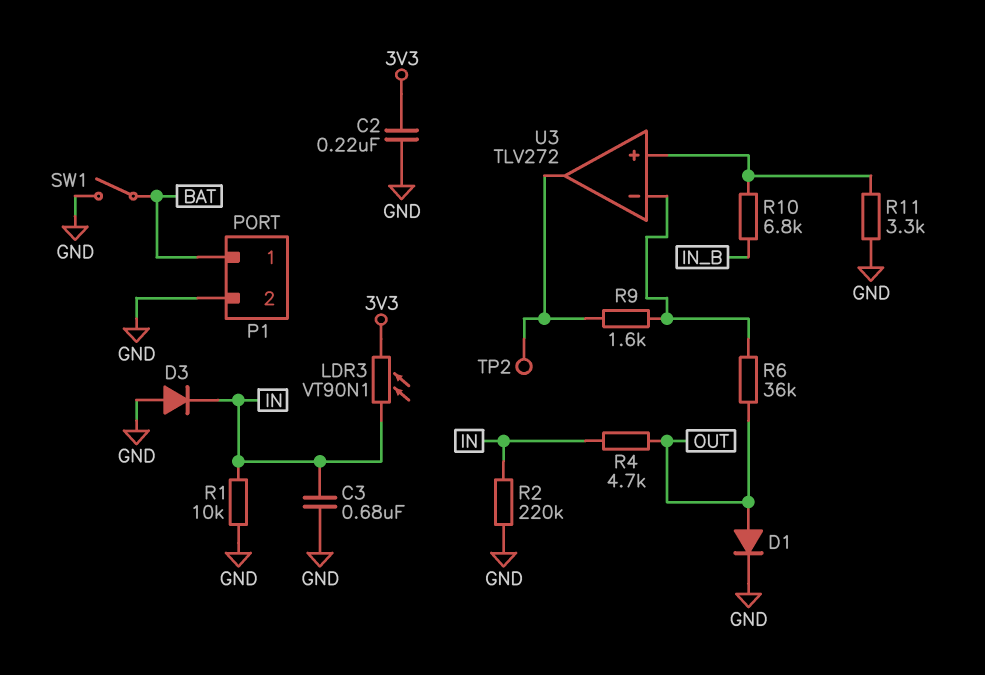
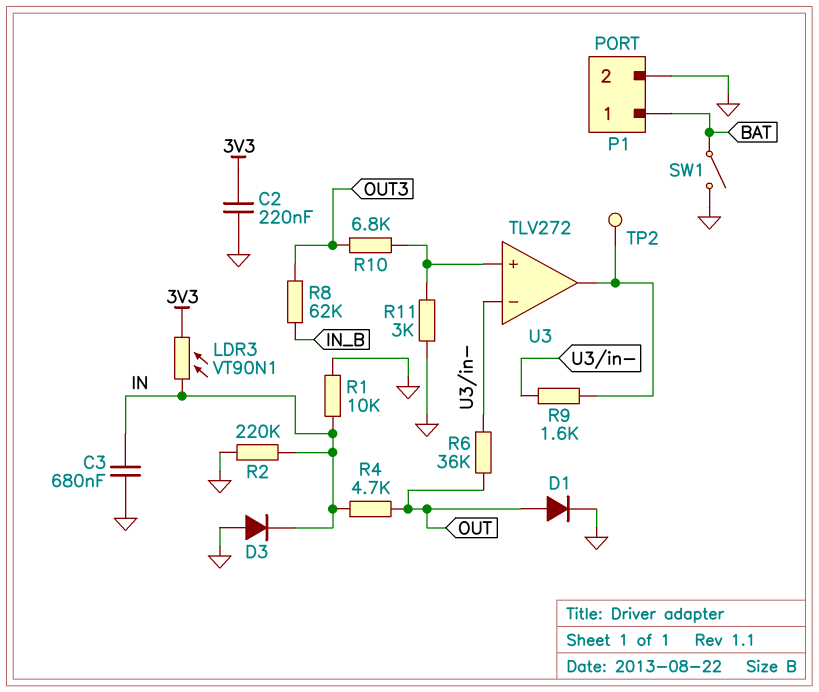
R8: none -> 62k (IN_B, OUT3)
R10: 6.8k (IN_B, U3/in+) -> 6.8k (OUT3, U3/in+)
R11: 3.3k (GND, U3/in+) -> 3k (GND, U3/in+)

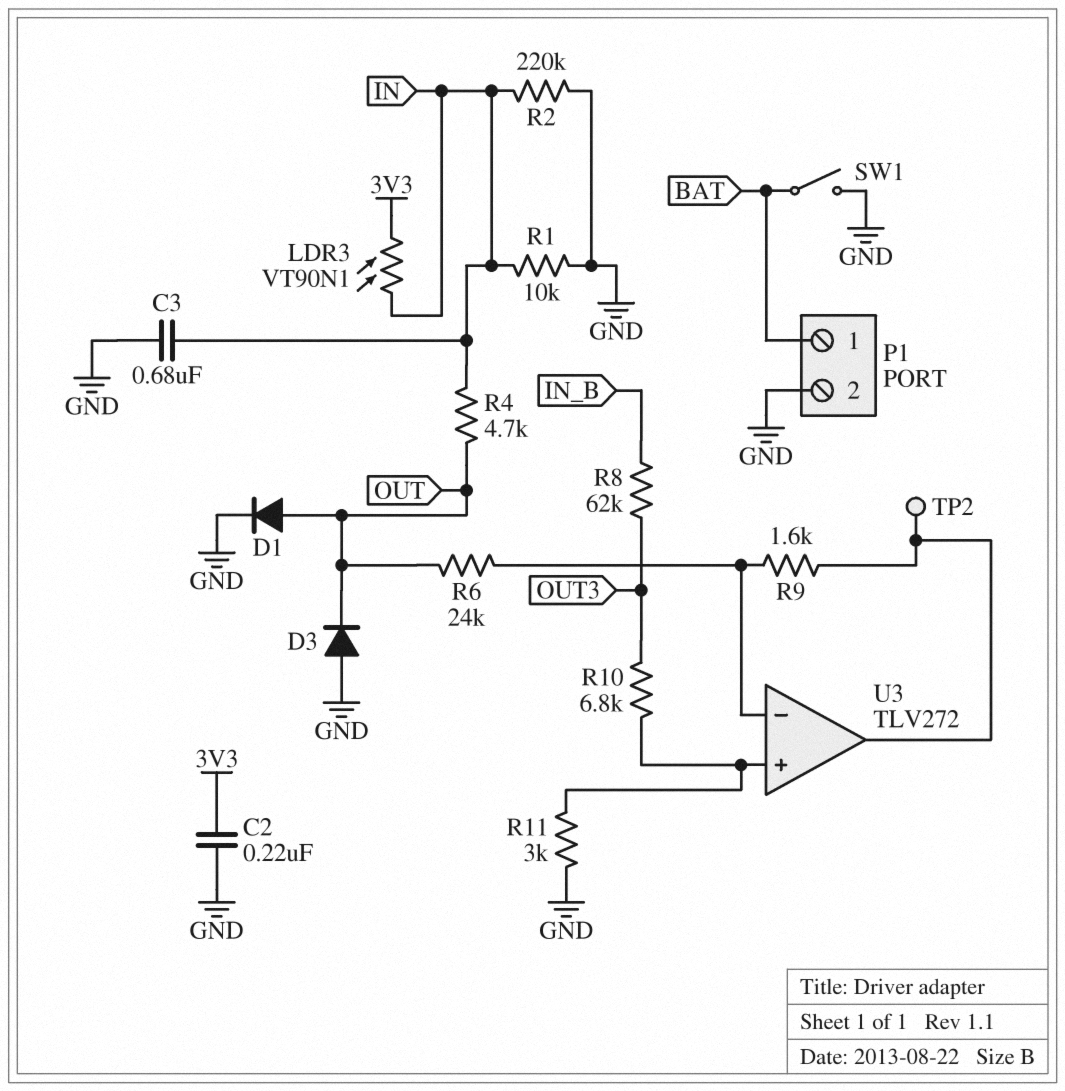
D3: diode (A GND, K IN) -> diode (A GND, K OUT)
R6: 36k (OUT, U3/in-) -> 24k (OUT, U3/in-)

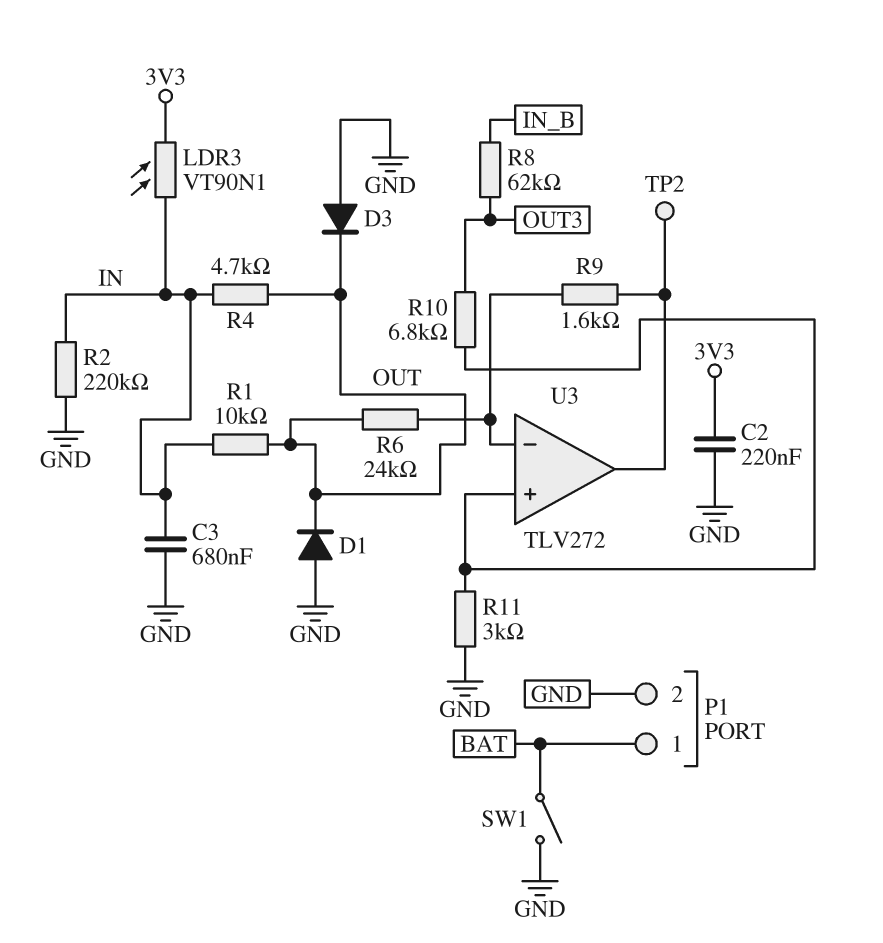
D1: diode (A OUT, K GND) -> diode (A GND, K OUT)
R1: 10k (GND, IN) -> 10k (IN, OUT)

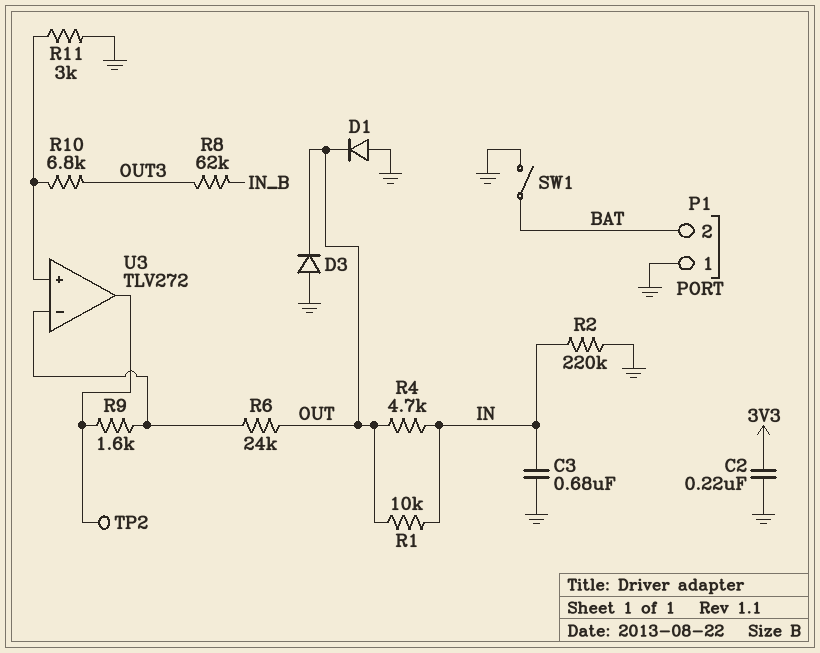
LDR3: VT90N1 (3V3, IN) -> none
P1 pin 1: BAT -> GND
P1 pin 2: GND -> BAT

